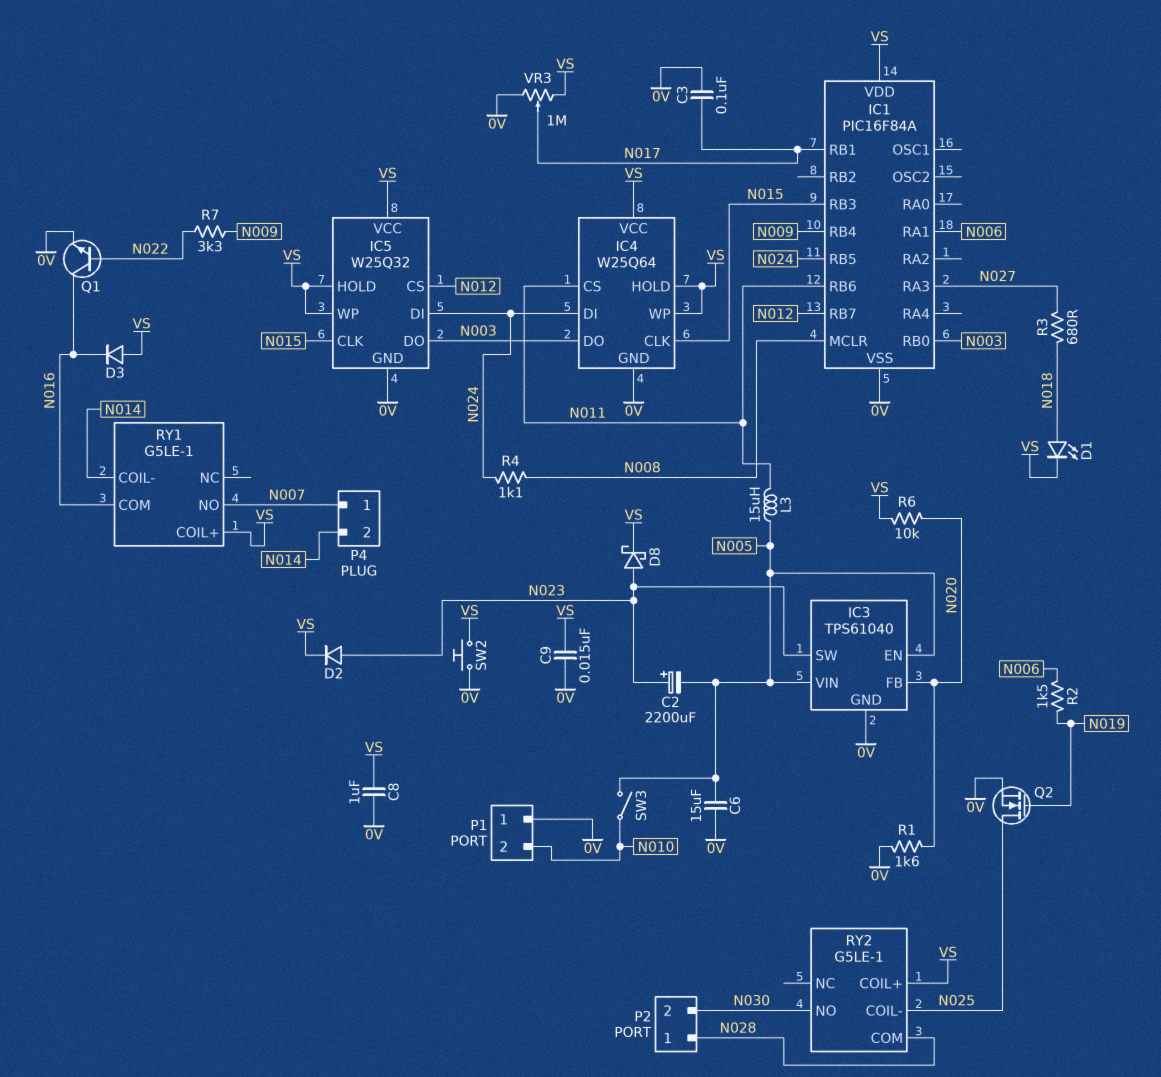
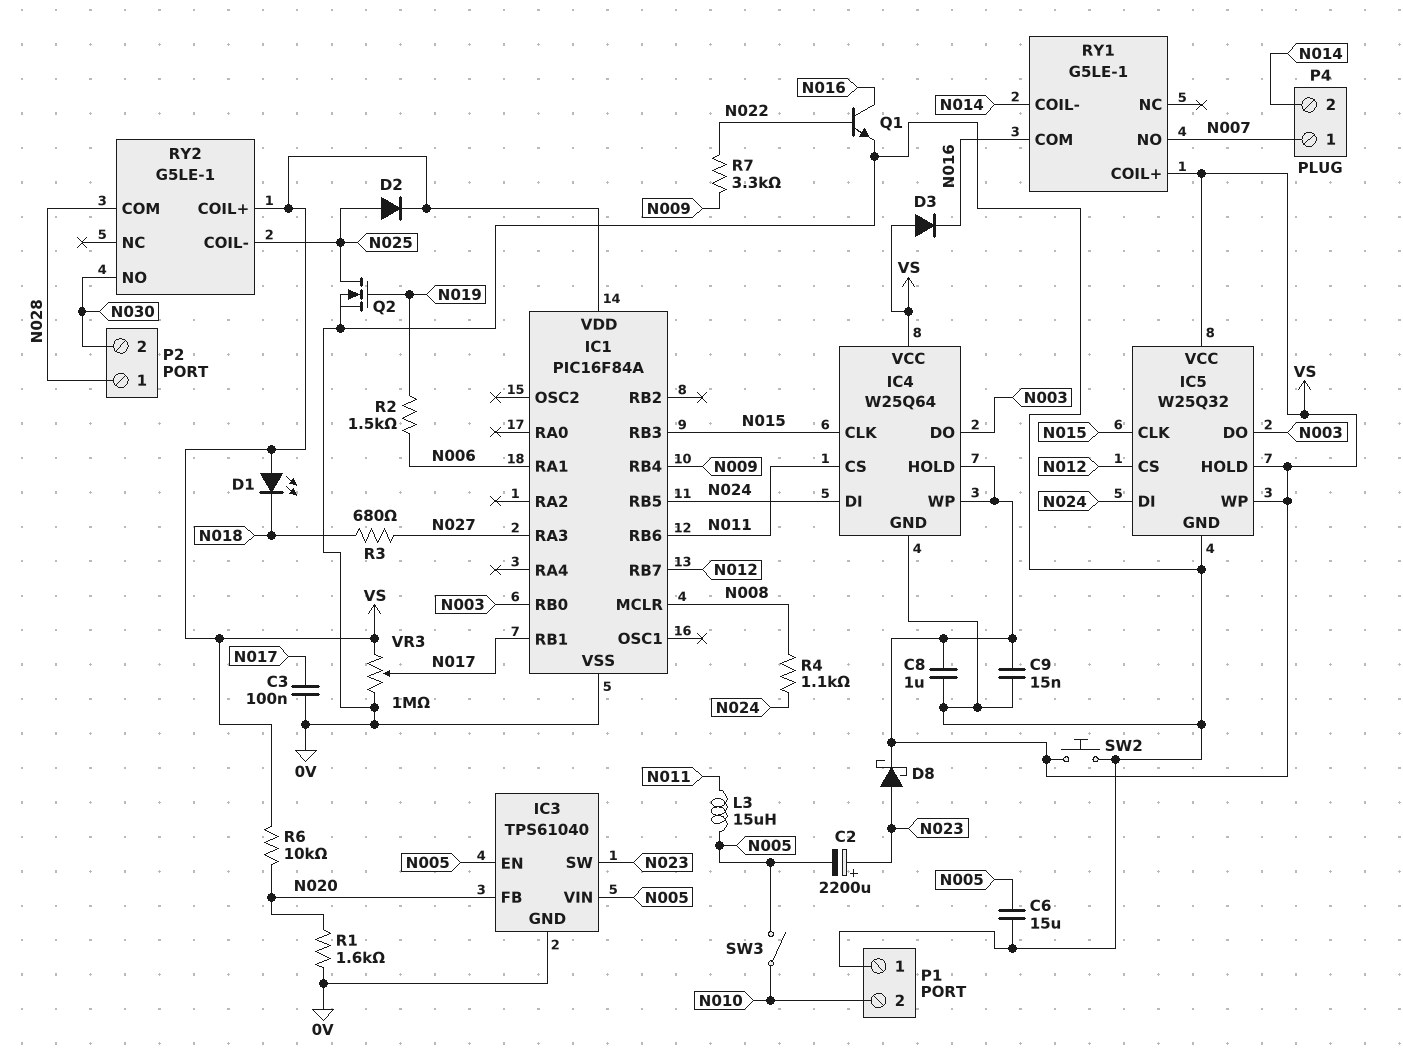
D1: LED (A N018, K VS) -> LED (A VS, K N018)
D2: diode (A N023, K VS) -> diode (A N025, K VS)

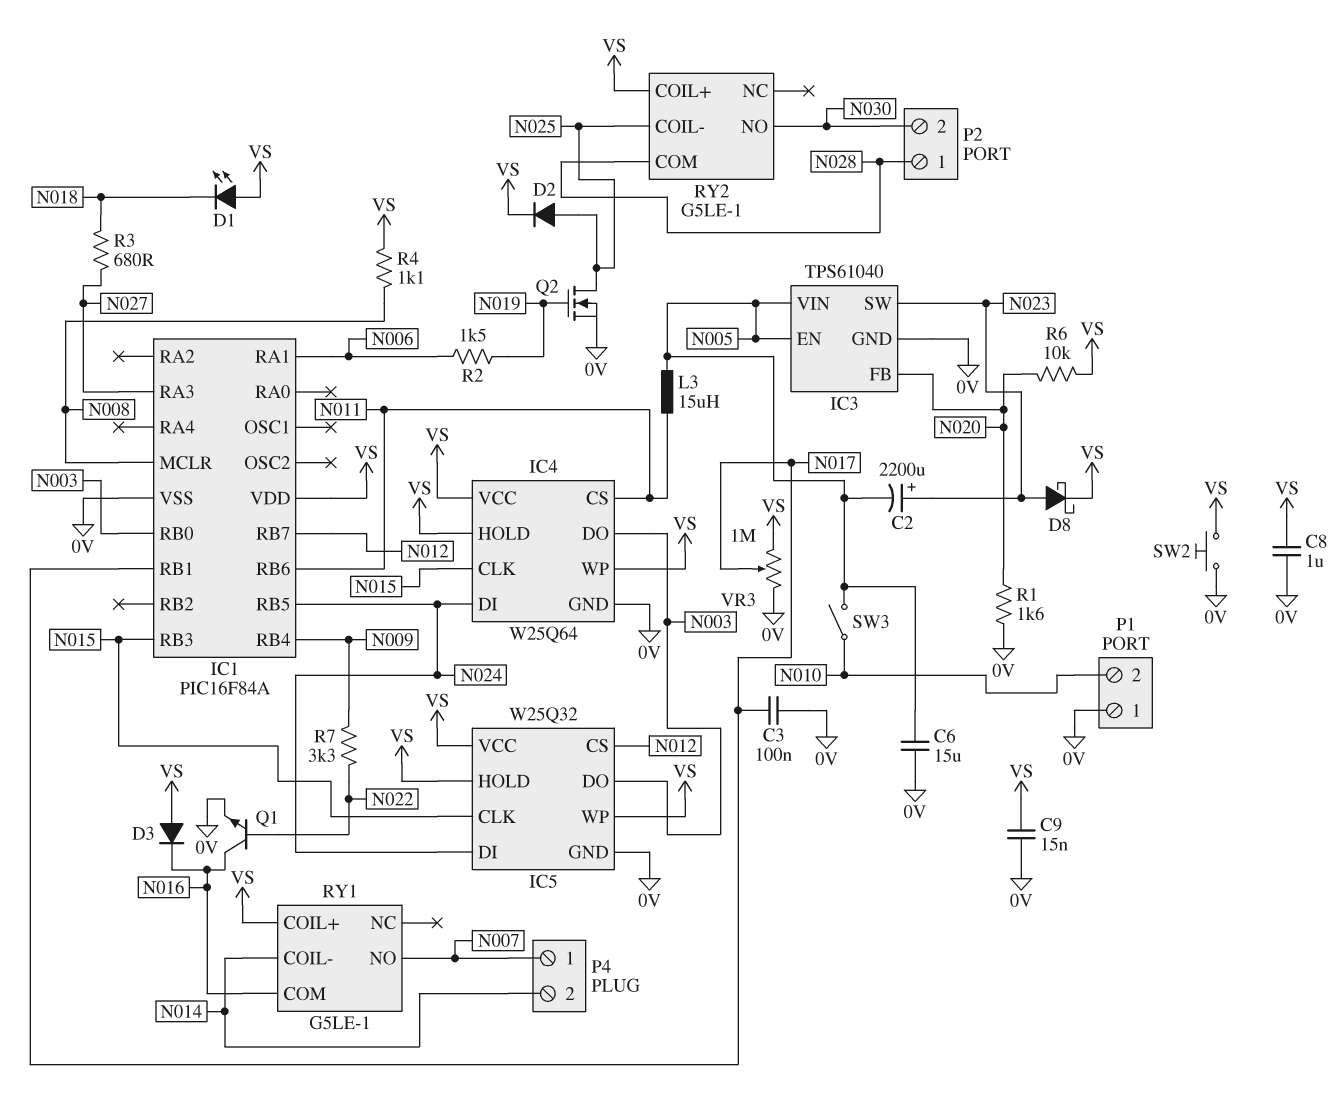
R4: 1.1k (N008, N024) -> 1.1k (N008, VS)

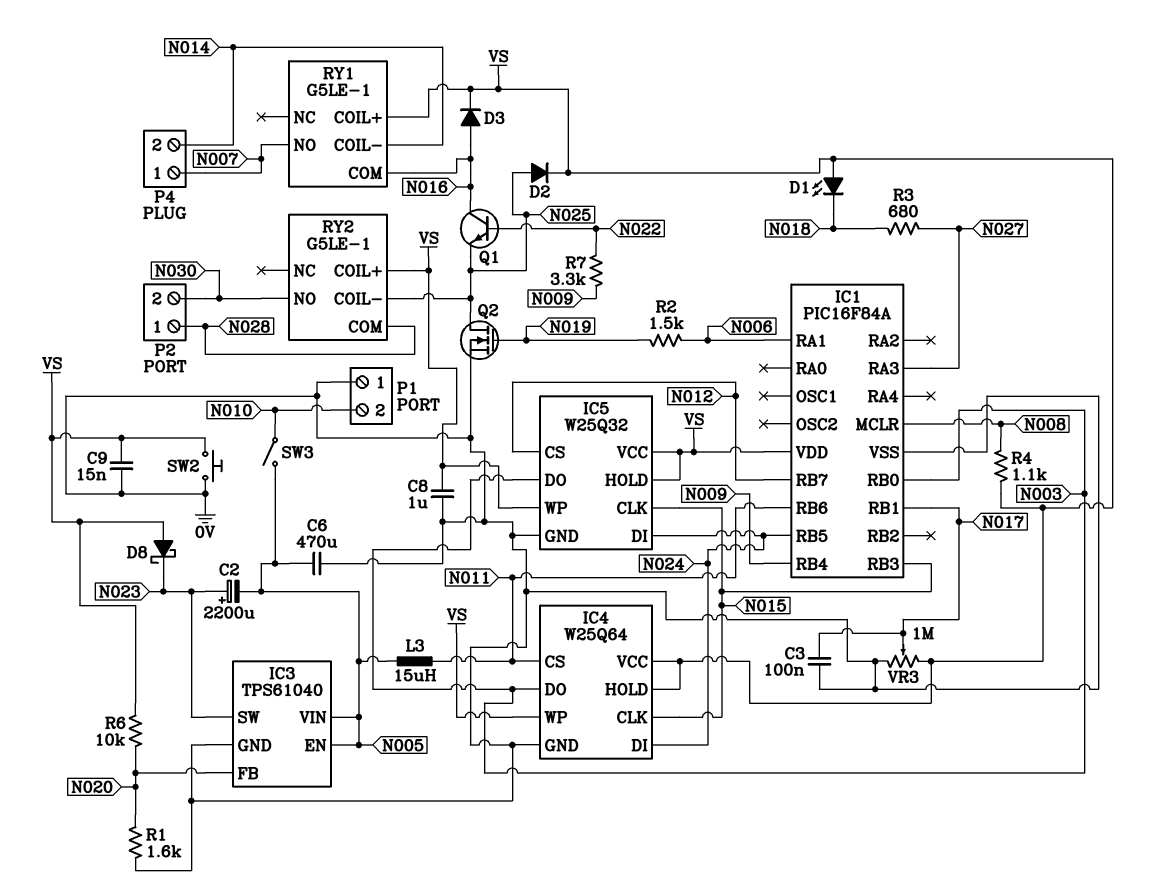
C6: 15uF (0V, N005) -> 470uF (0V, N005)
D3: diode (A VS, K N016) -> diode (A N016, K VS)
D8: schottky (A N023, K VS) -> schottky (A VS, K N023)
Q1: NPN (B N022, C N016, E 0V) -> NPN (B N022, C N016, E N025)

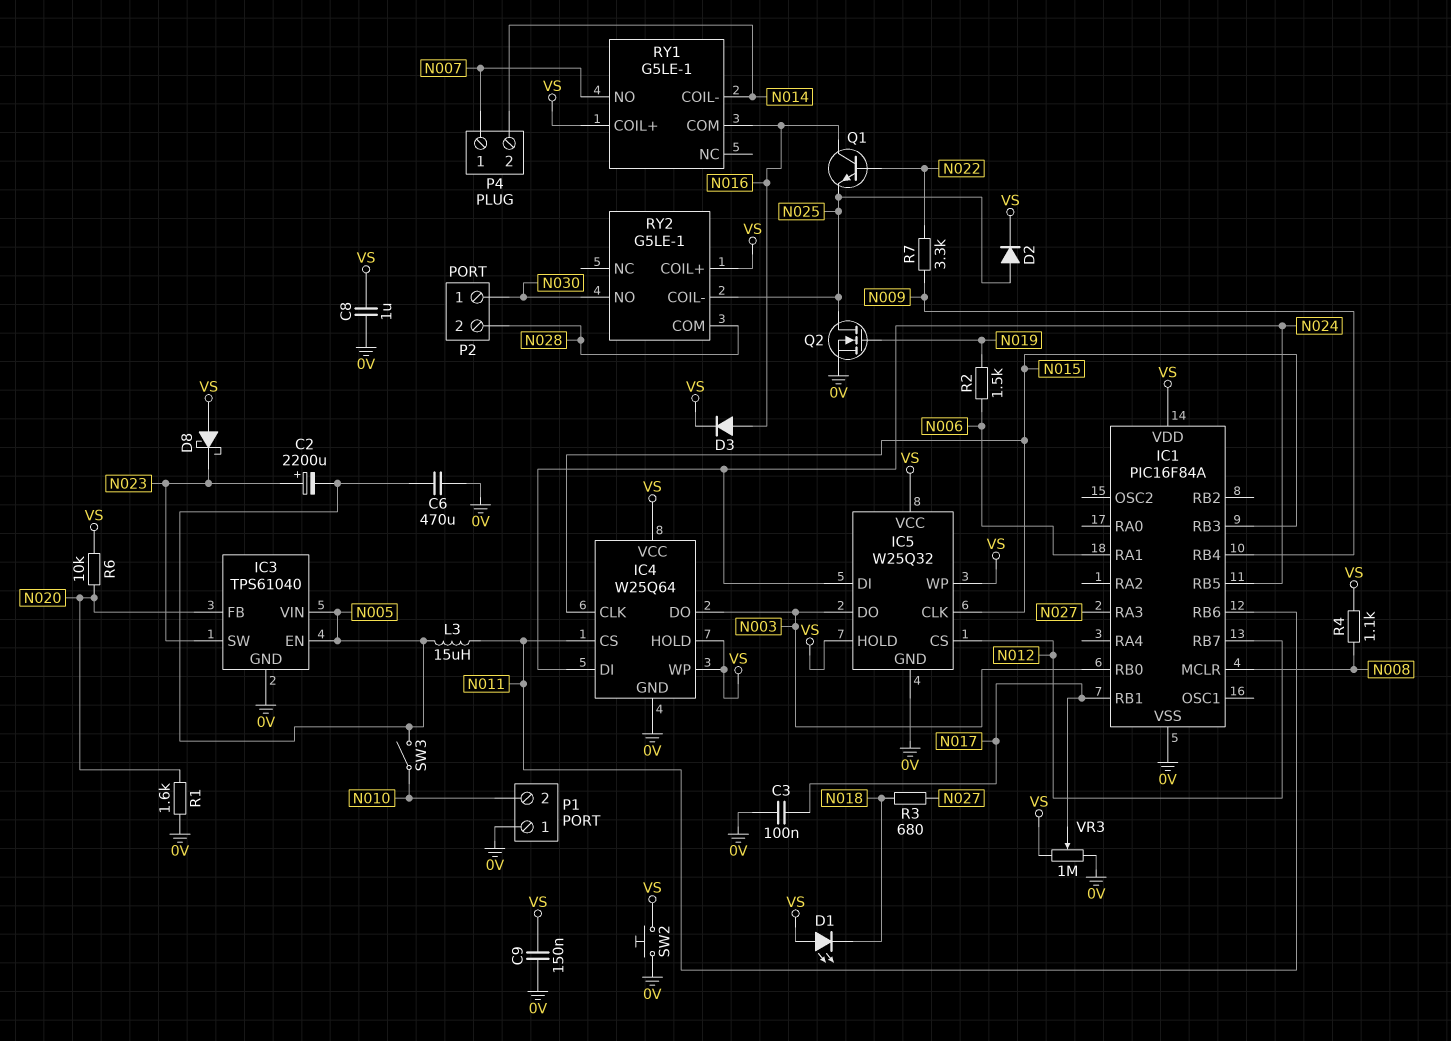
C9: 15nF (0V, VS) -> 150nF (0V, VS)
P2 pin 1: N028 -> N030
P2 pin 2: N030 -> N028

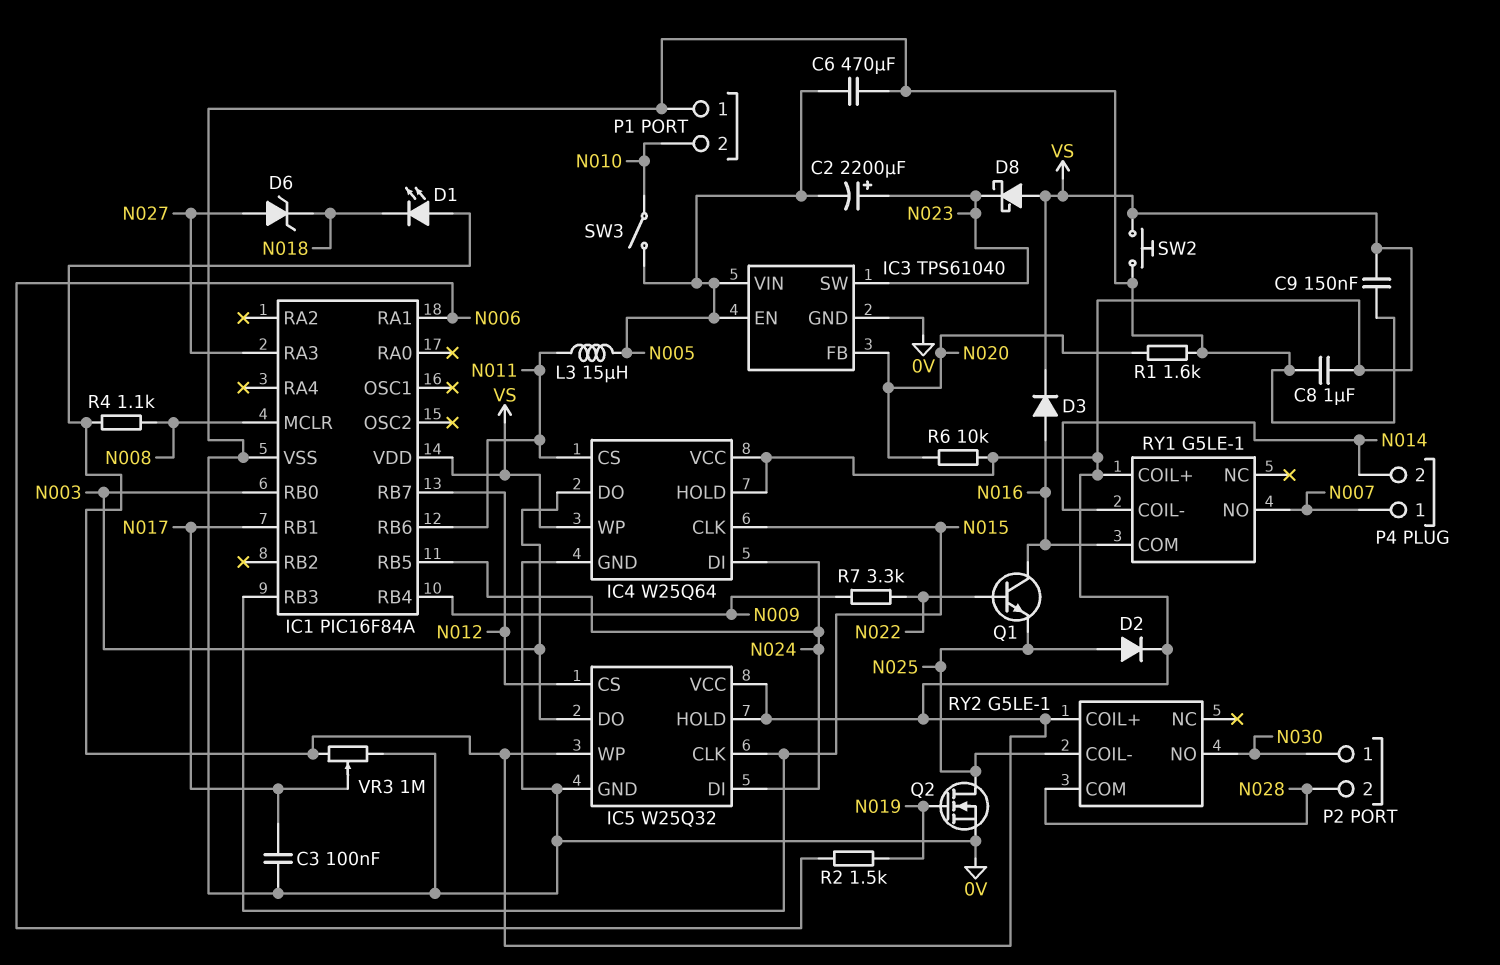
D6: none -> zener (A N027, K N018)
R3: 680 (N018, N027) -> none

